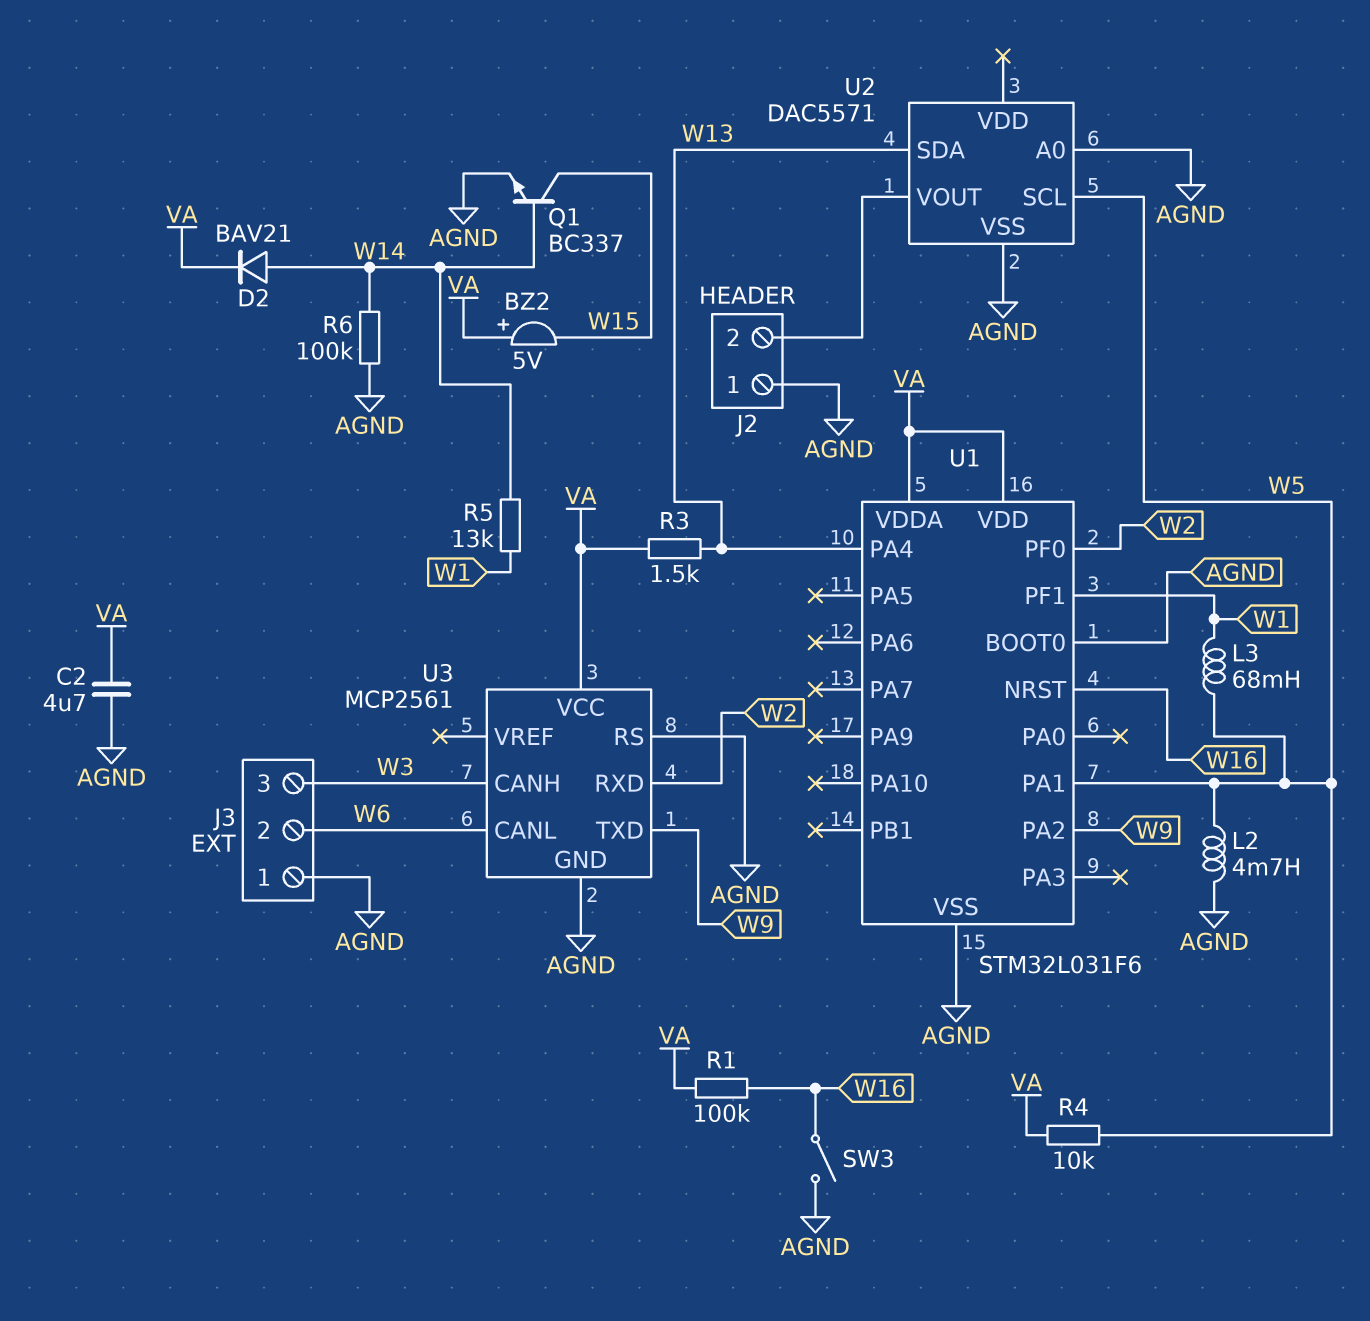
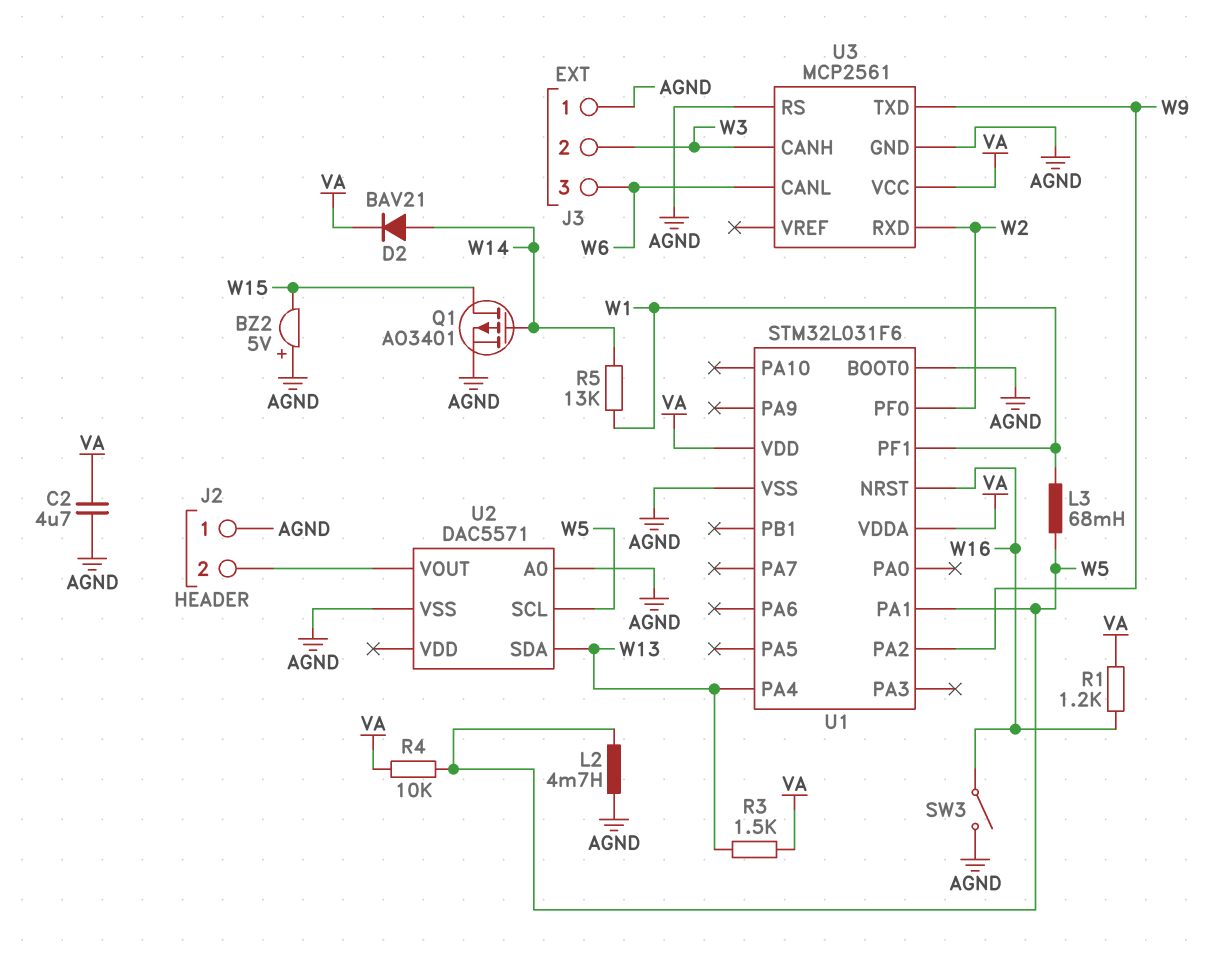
BZ2: buzzer 5V (plus VA, minus W15) -> buzzer 5V (plus AGND, minus W15)
J3 pin 2: W6 -> W3
J3 pin 3: W3 -> W6
Q1: NPN BC337 (B W14, C W15, E AGND) -> PMOS AO3401 (G W14, D W15, S AGND)
R1: 100k (VA, W16) -> 1.2k (VA, W16)
R6: 100k (AGND, W14) -> none

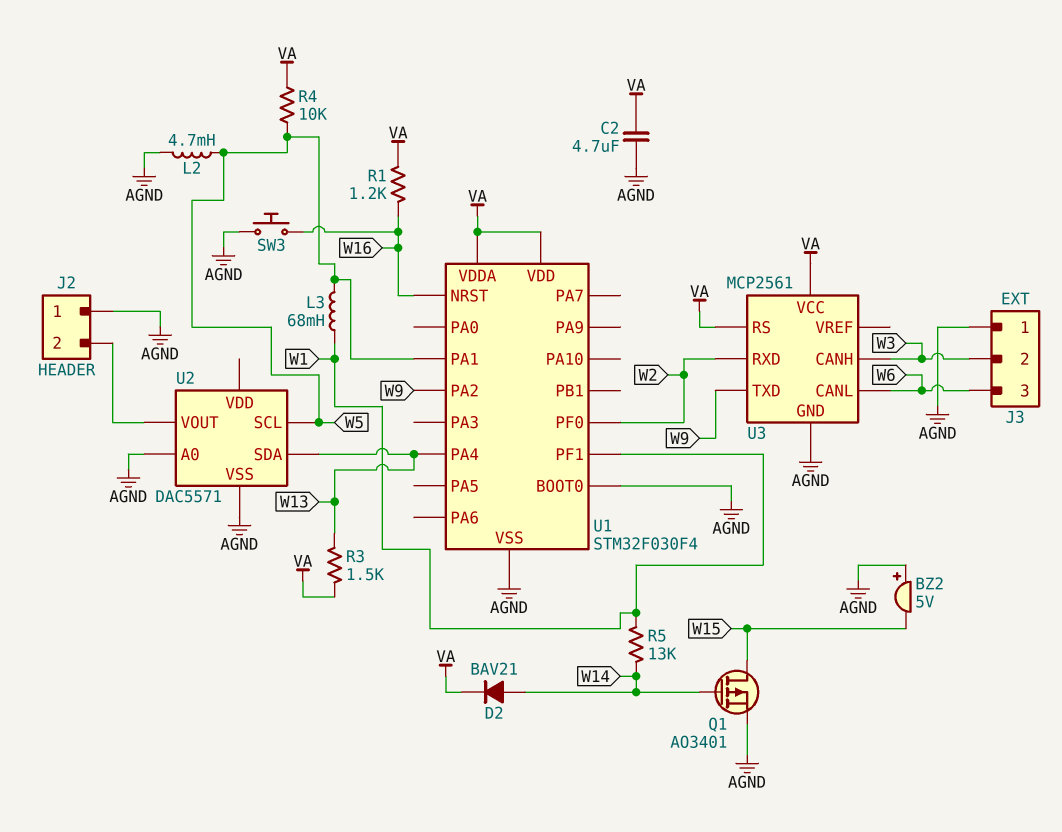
SW3: switch (AGND, W16) -> button (AGND, W16)
U1: STM32L031F6 -> STM32F030F4
U3 pin RS: AGND -> VA

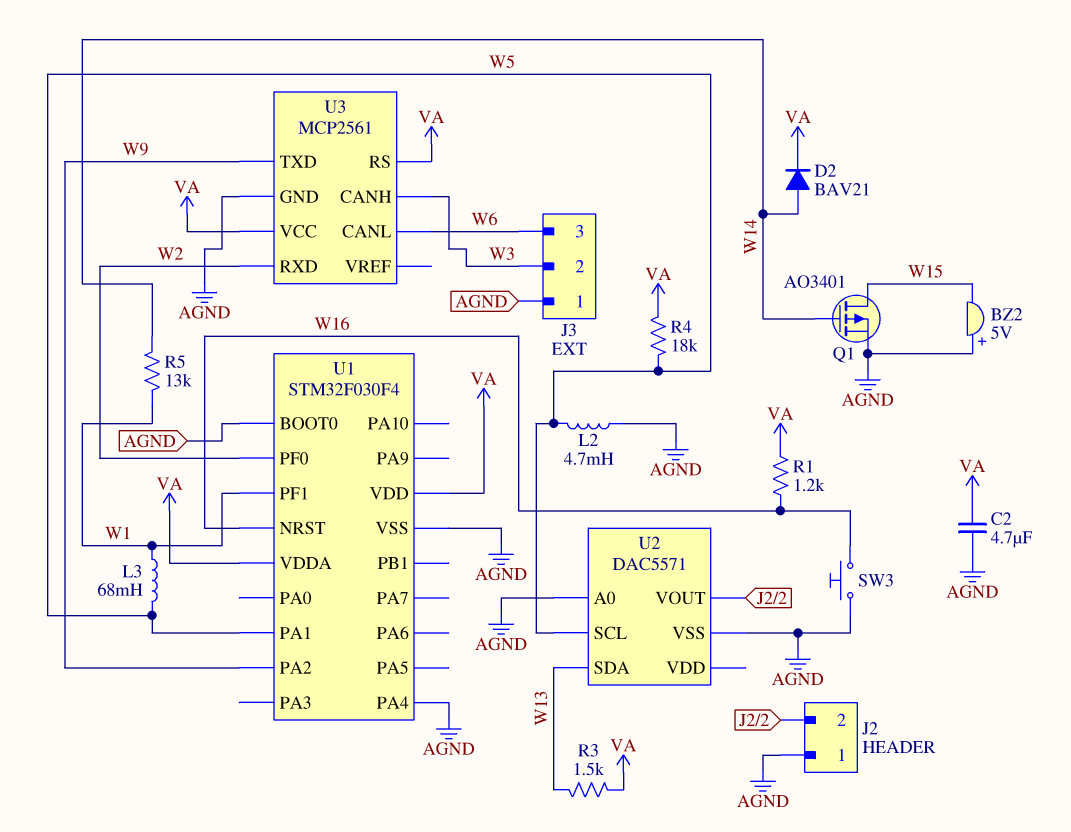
R4: 10k (VA, W5) -> 18k (VA, W5)
U1 pin PA4: W13 -> AGND

